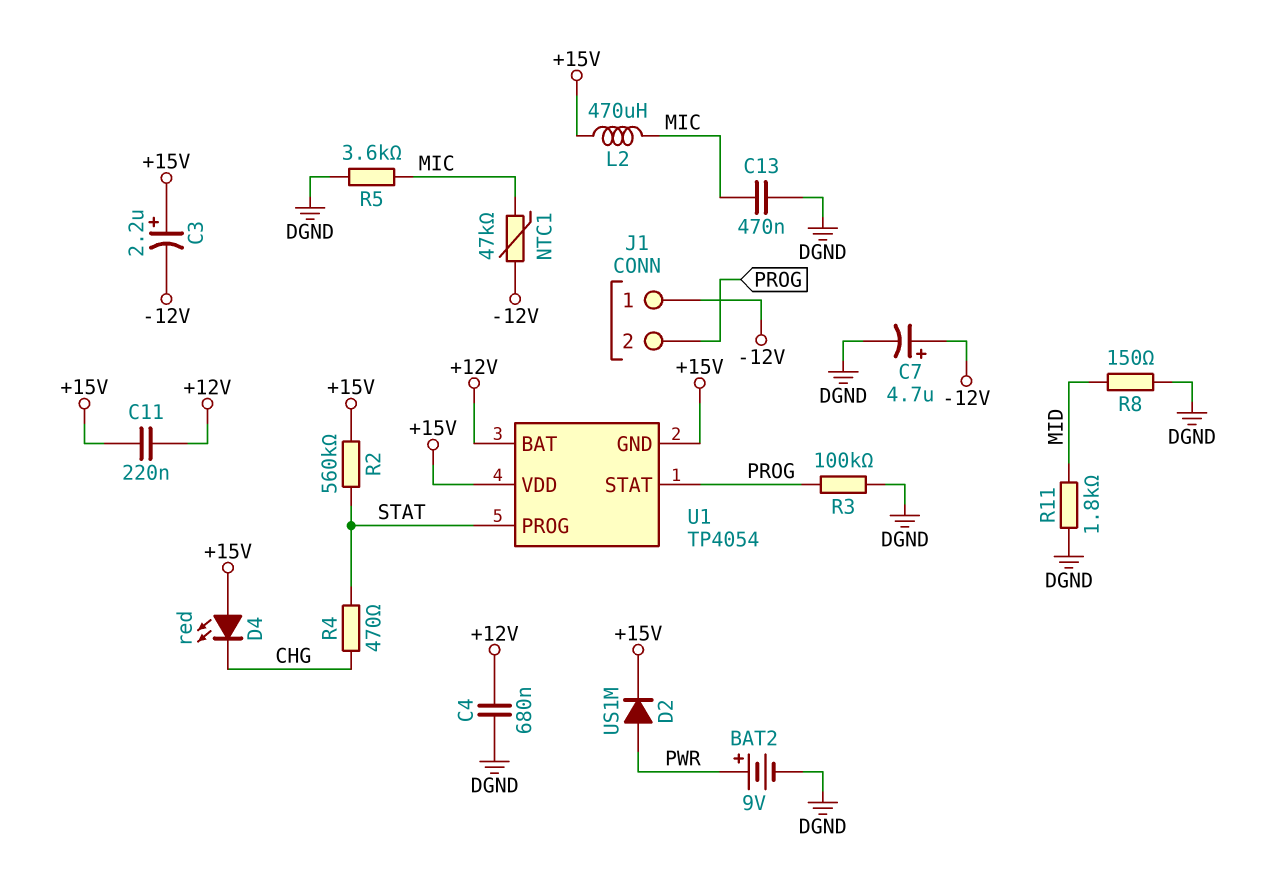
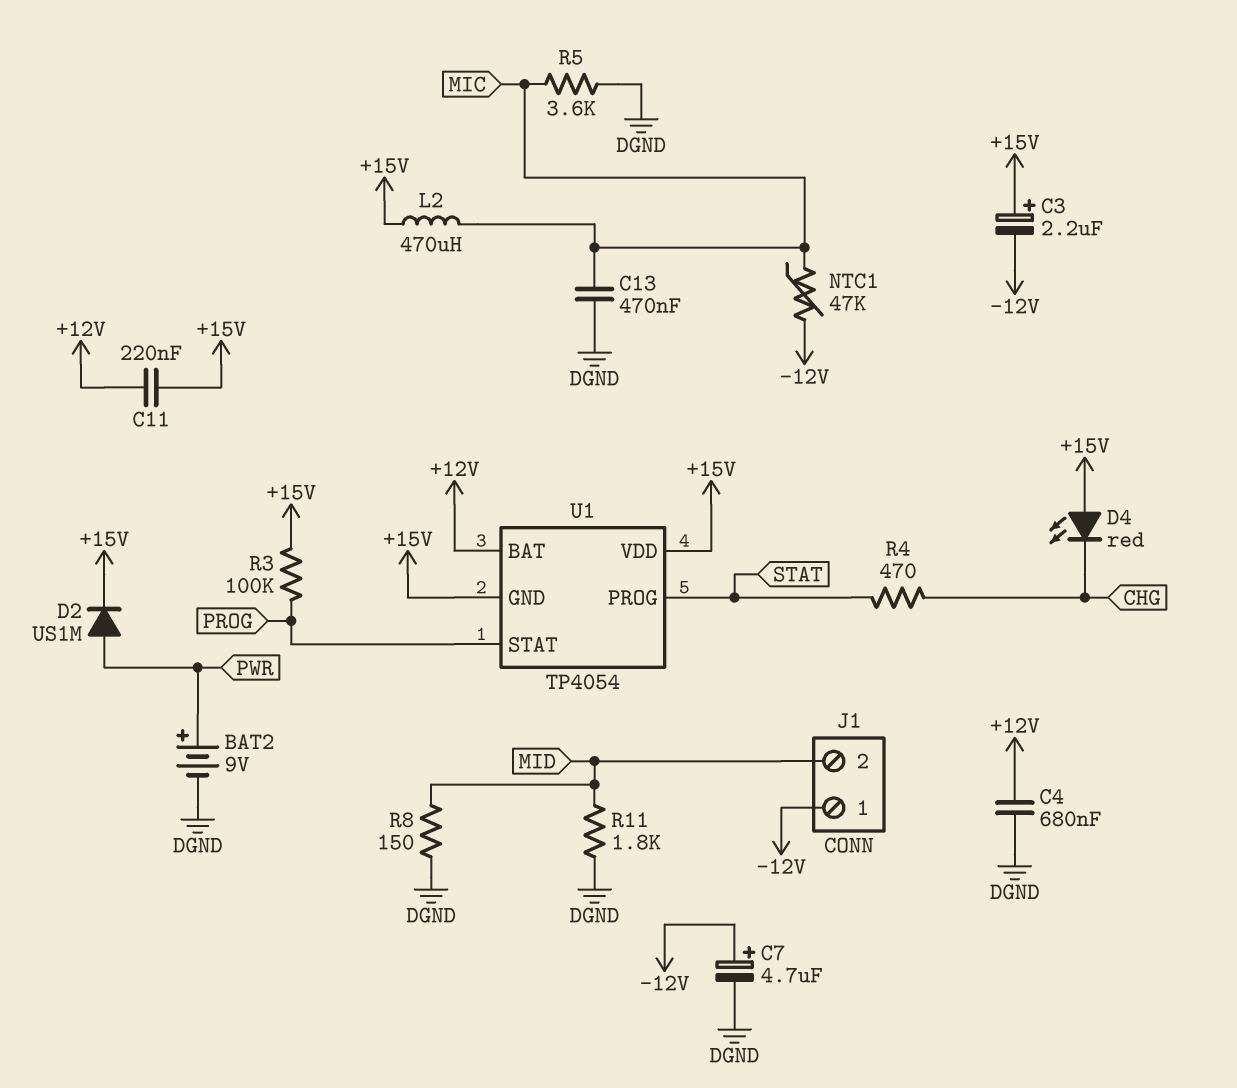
J1 pin 2: PROG -> MID
R2: 560k (+15V, STAT) -> none
R3: 100k (DGND, PROG) -> 100k (+15V, PROG)

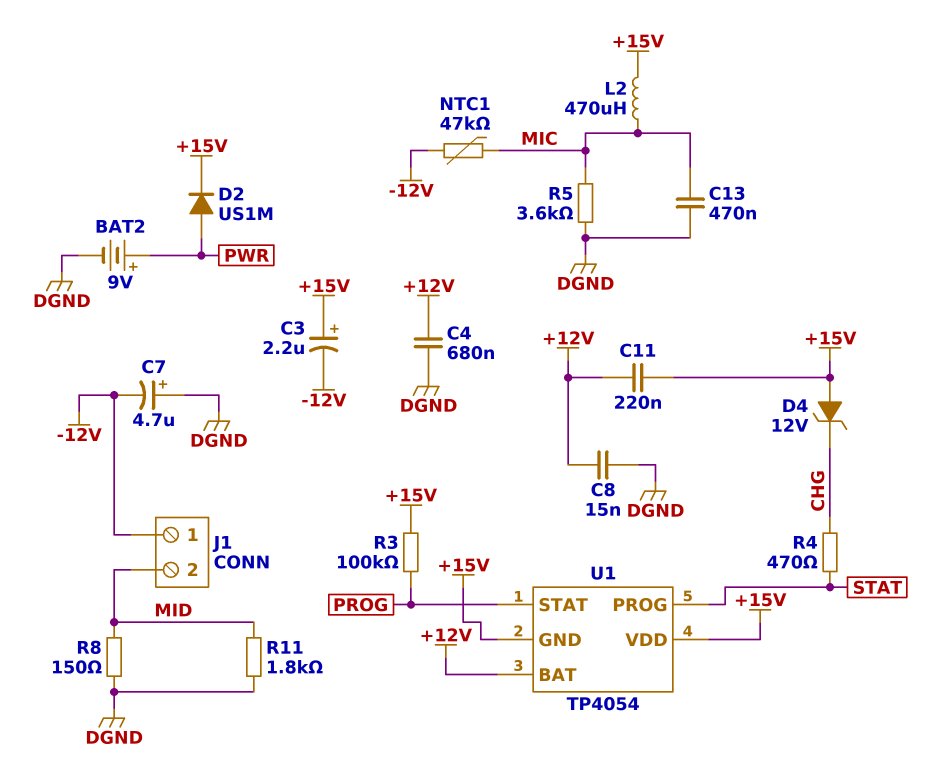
C7: 4.7uF (plus -12V, minus DGND) -> 4.7uF (plus DGND, minus -12V)
C8: none -> 15nF (+12V, DGND)
D4: LED red (A +15V, K CHG) -> zener 12V (A +15V, K CHG)

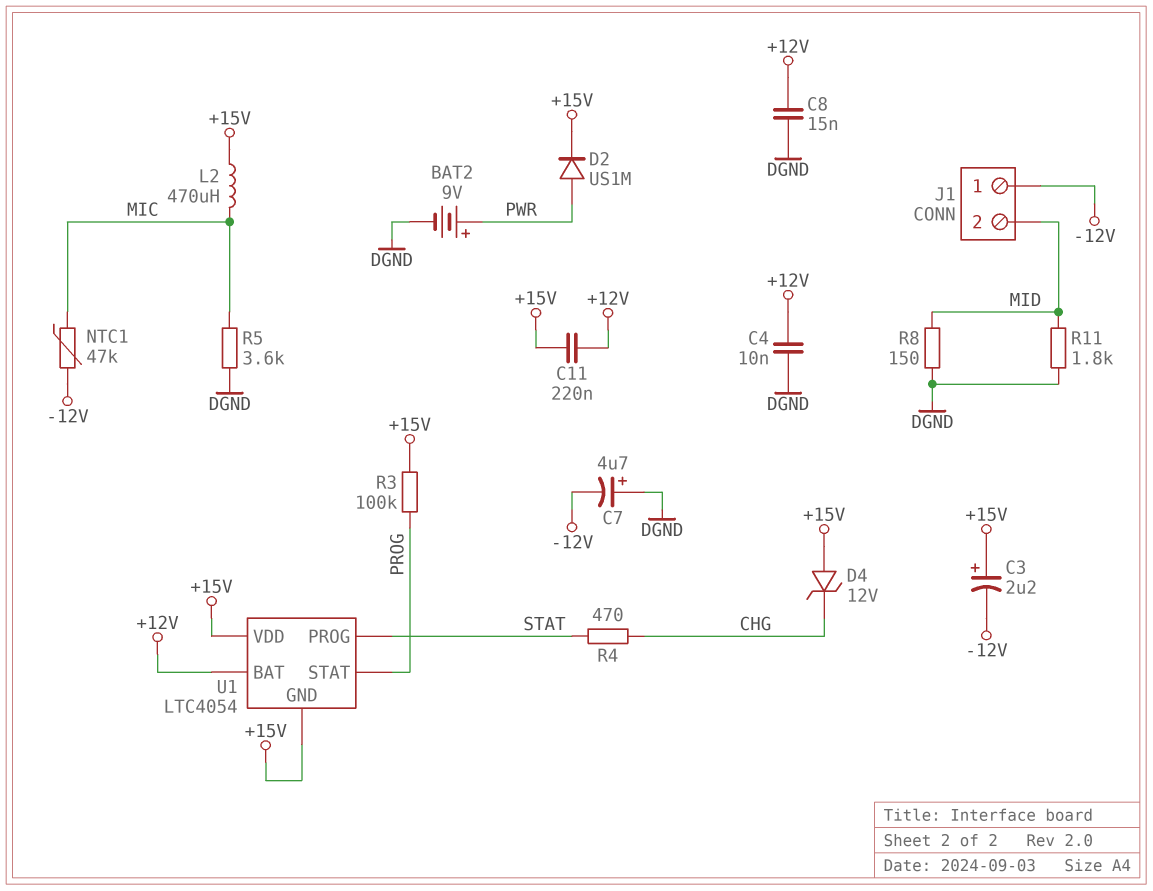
C4: 680nF (+12V, DGND) -> 10nF (+12V, DGND)
C13: 470nF (DGND, MIC) -> none
U1: TP4054 -> LTC4054

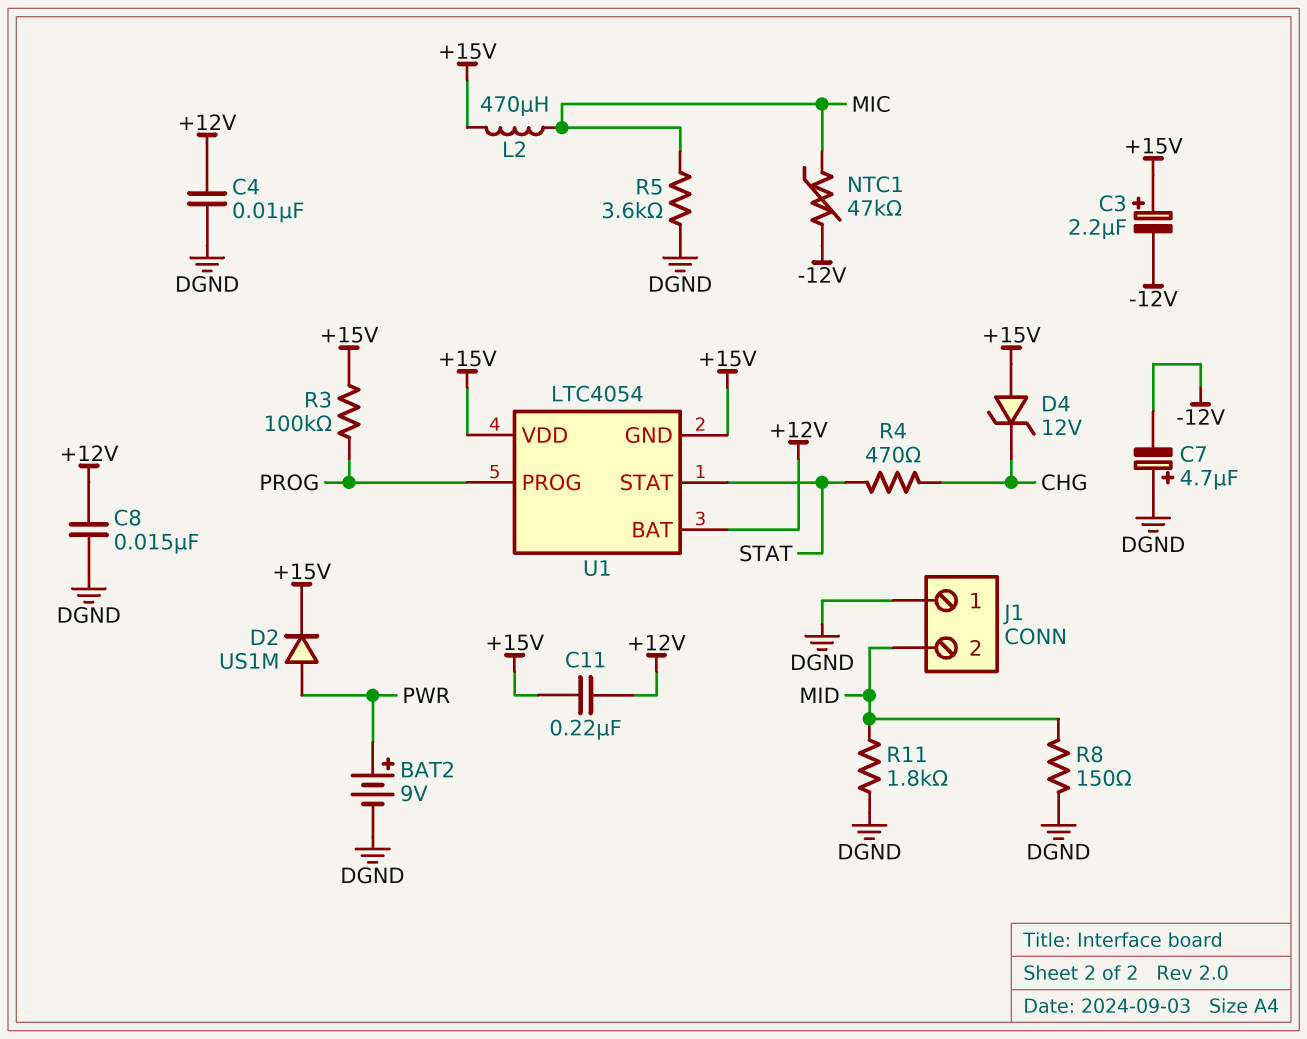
J1 pin 1: -12V -> DGND
U1 pin PROG: STAT -> PROG
U1 pin STAT: PROG -> STAT

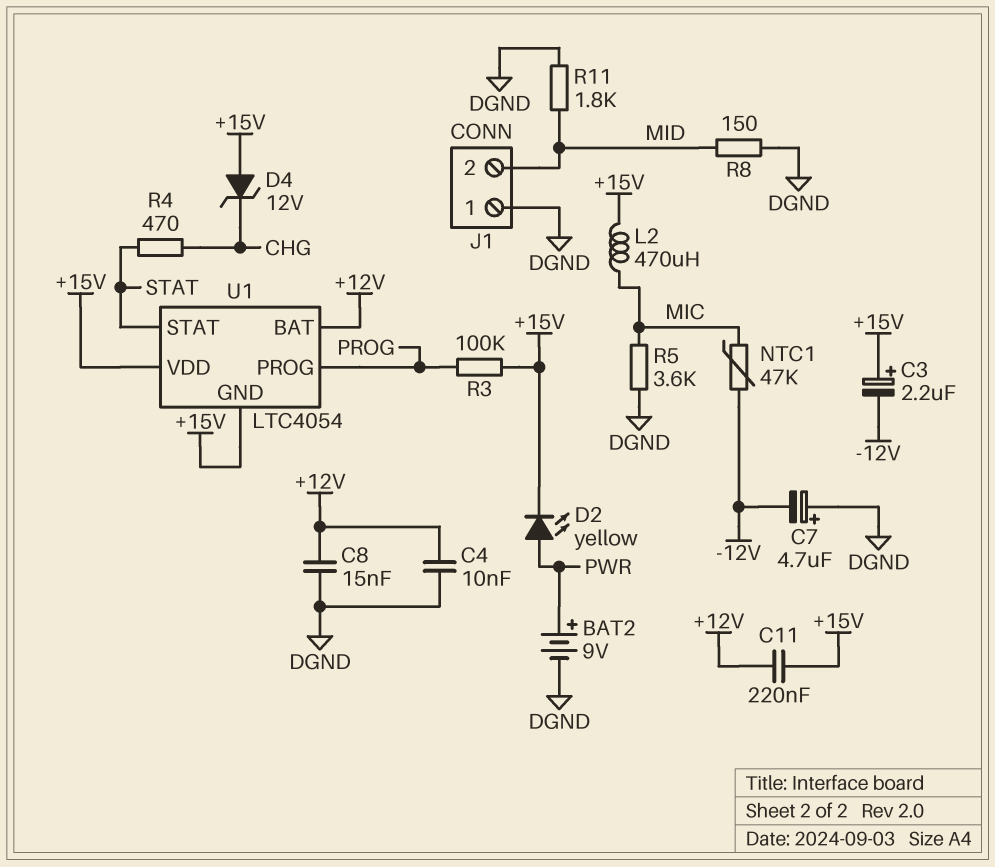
D2: diode US1M (A PWR, K +15V) -> LED yellow (A PWR, K +15V)

